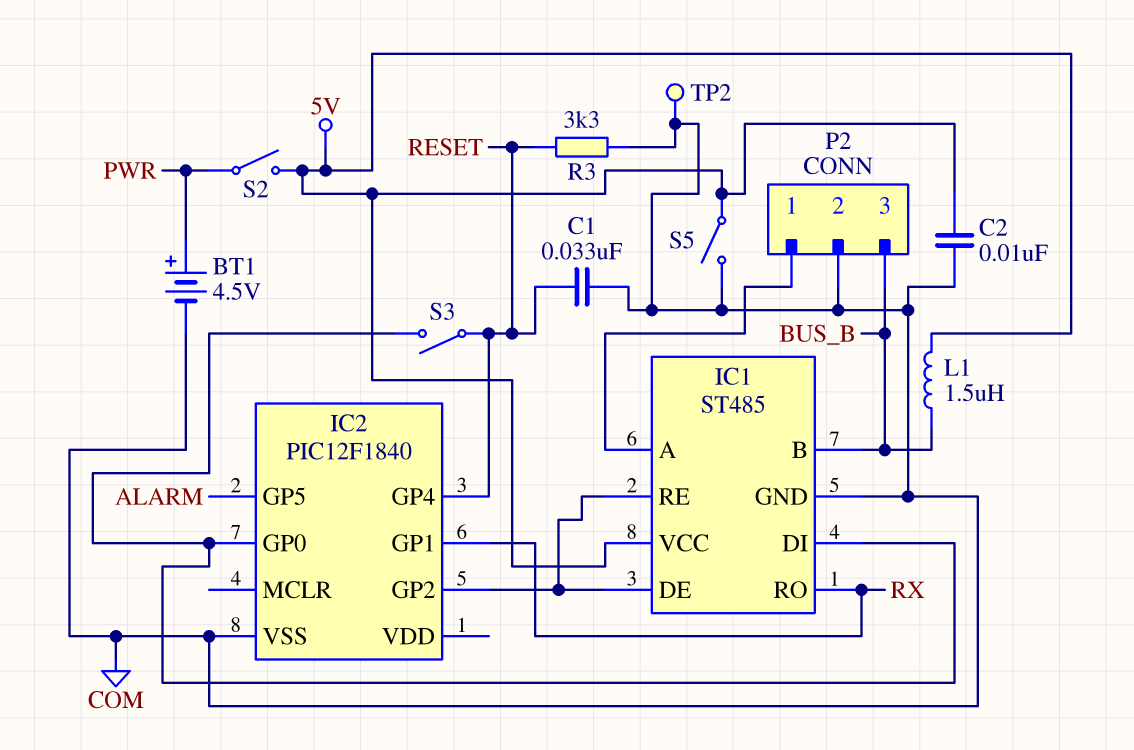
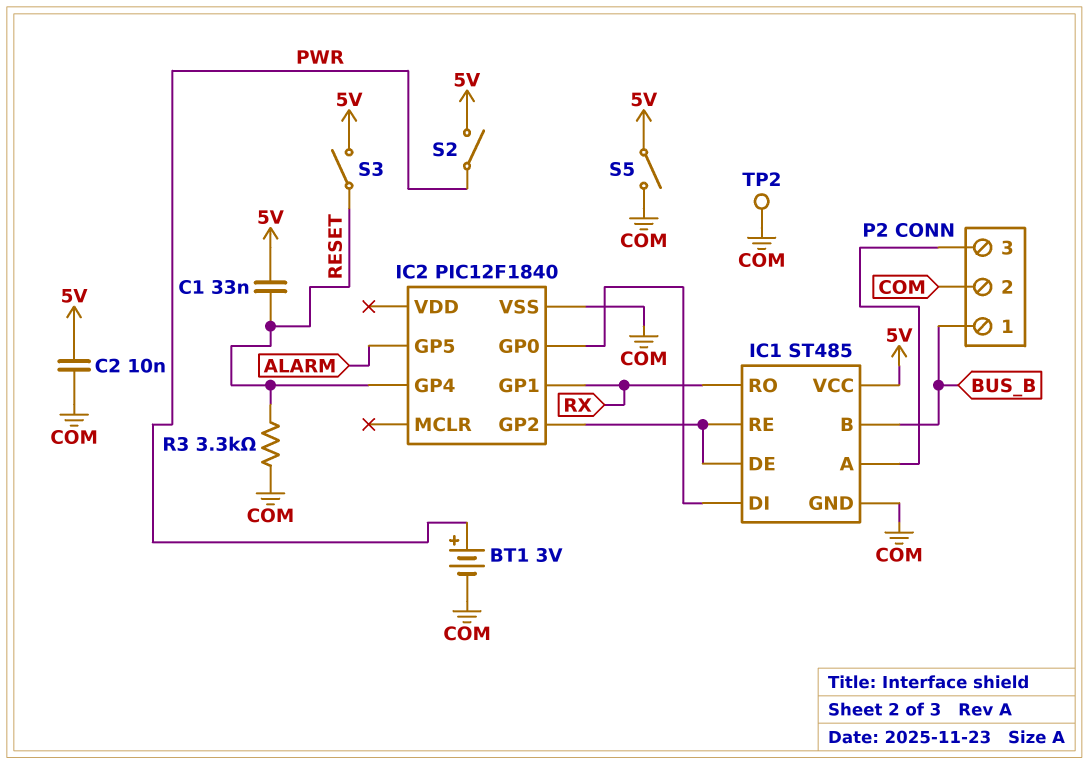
BT1: 4.5V (plus PWR, minus COM) -> 3V (plus PWR, minus COM)
C1: 33nF (COM, RESET) -> 33nF (5V, RESET)
L1: 1.5uH (5V, BUS_B) -> none
P2 pin 1: IC1/A -> BUS_B
P2 pin 3: BUS_B -> IC1/A
S3: switch (IC1/DI, RESET) -> switch (5V, RESET)

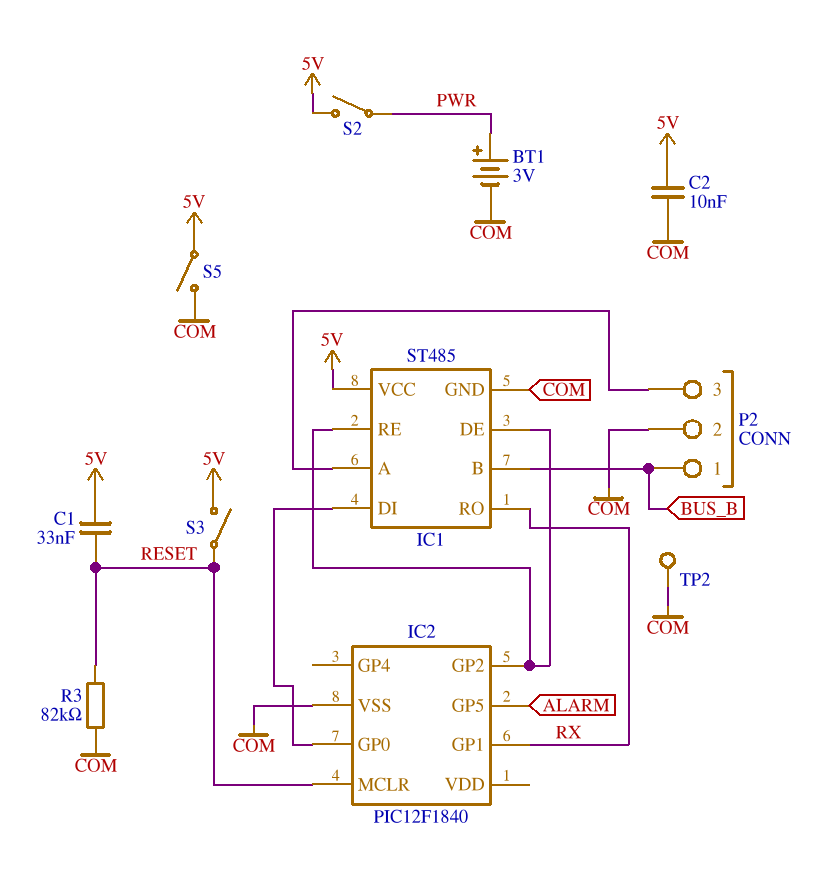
IC2 pin GP4: RESET -> none
IC2 pin MCLR: none -> RESET
R3: 3.3k (COM, RESET) -> 82k (COM, RESET)

